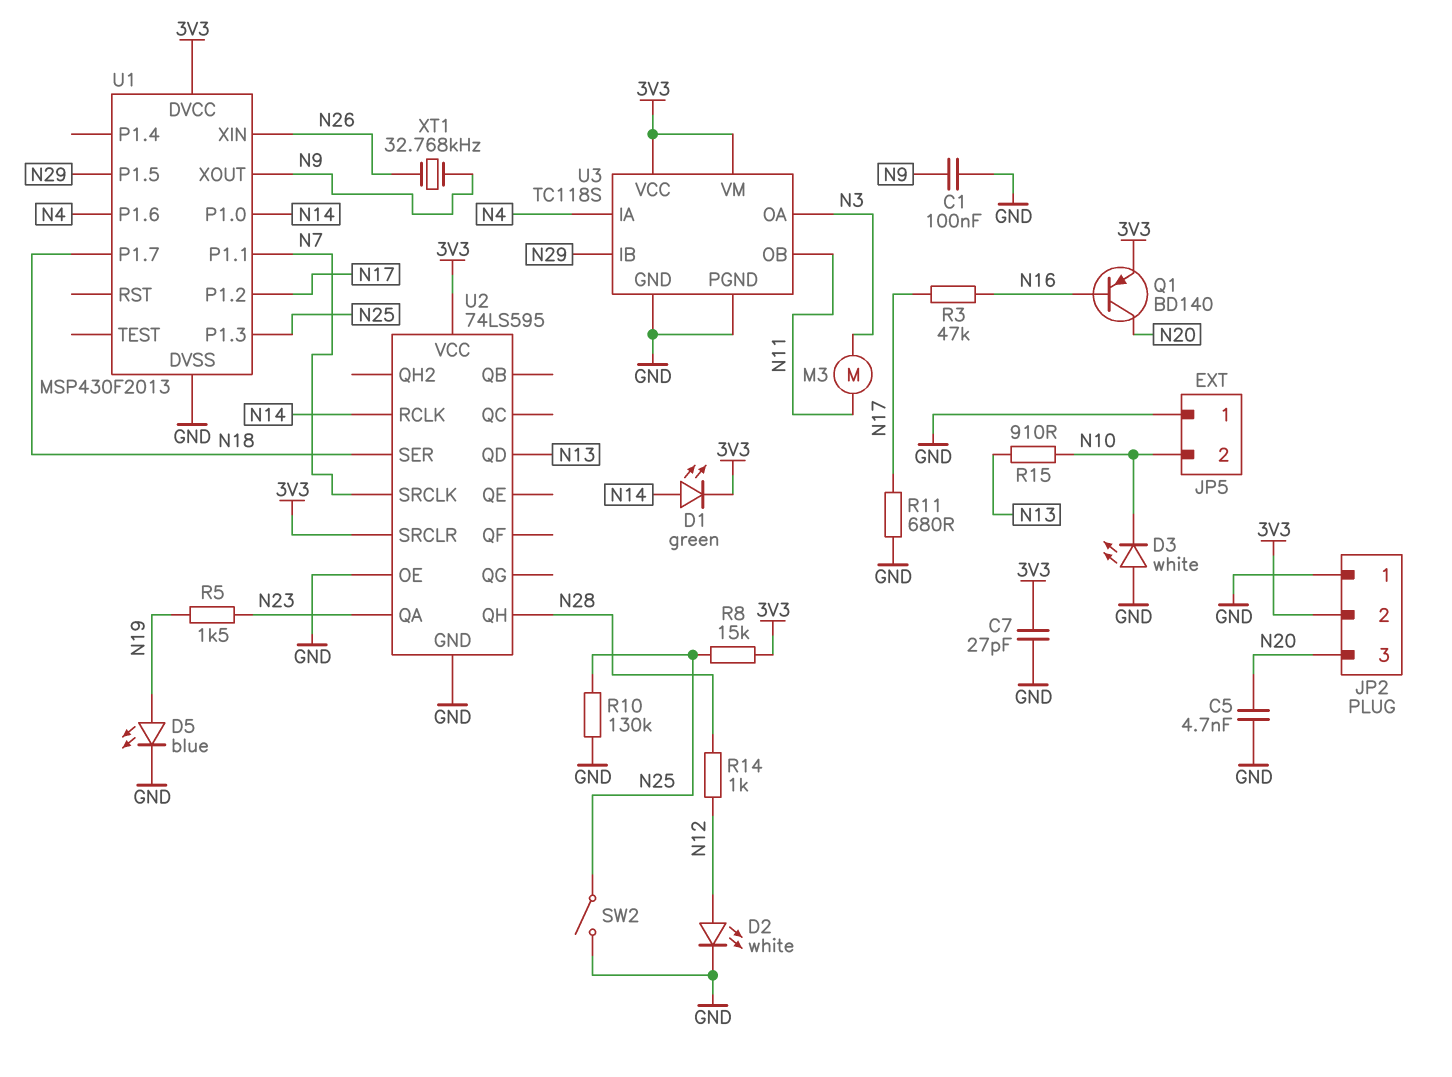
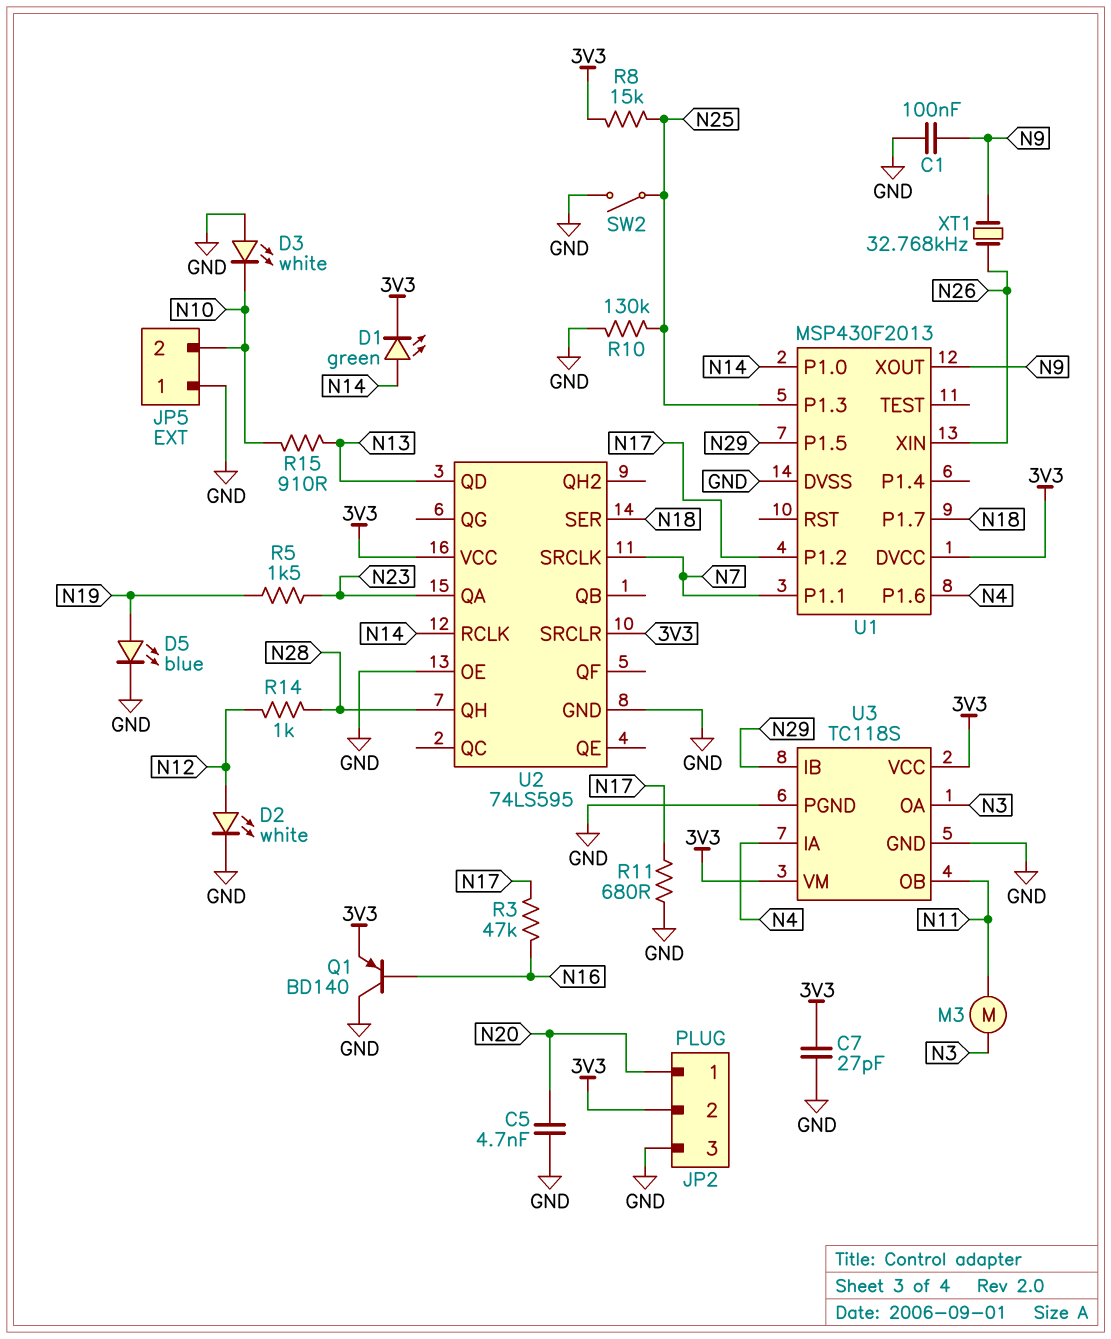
JP2 pin 1: GND -> N20
JP2 pin 3: N20 -> GND
Q1: PNP BD140 (B N16, C N20, E 3V3) -> PNP BD140 (B N16, C GND, E 3V3)

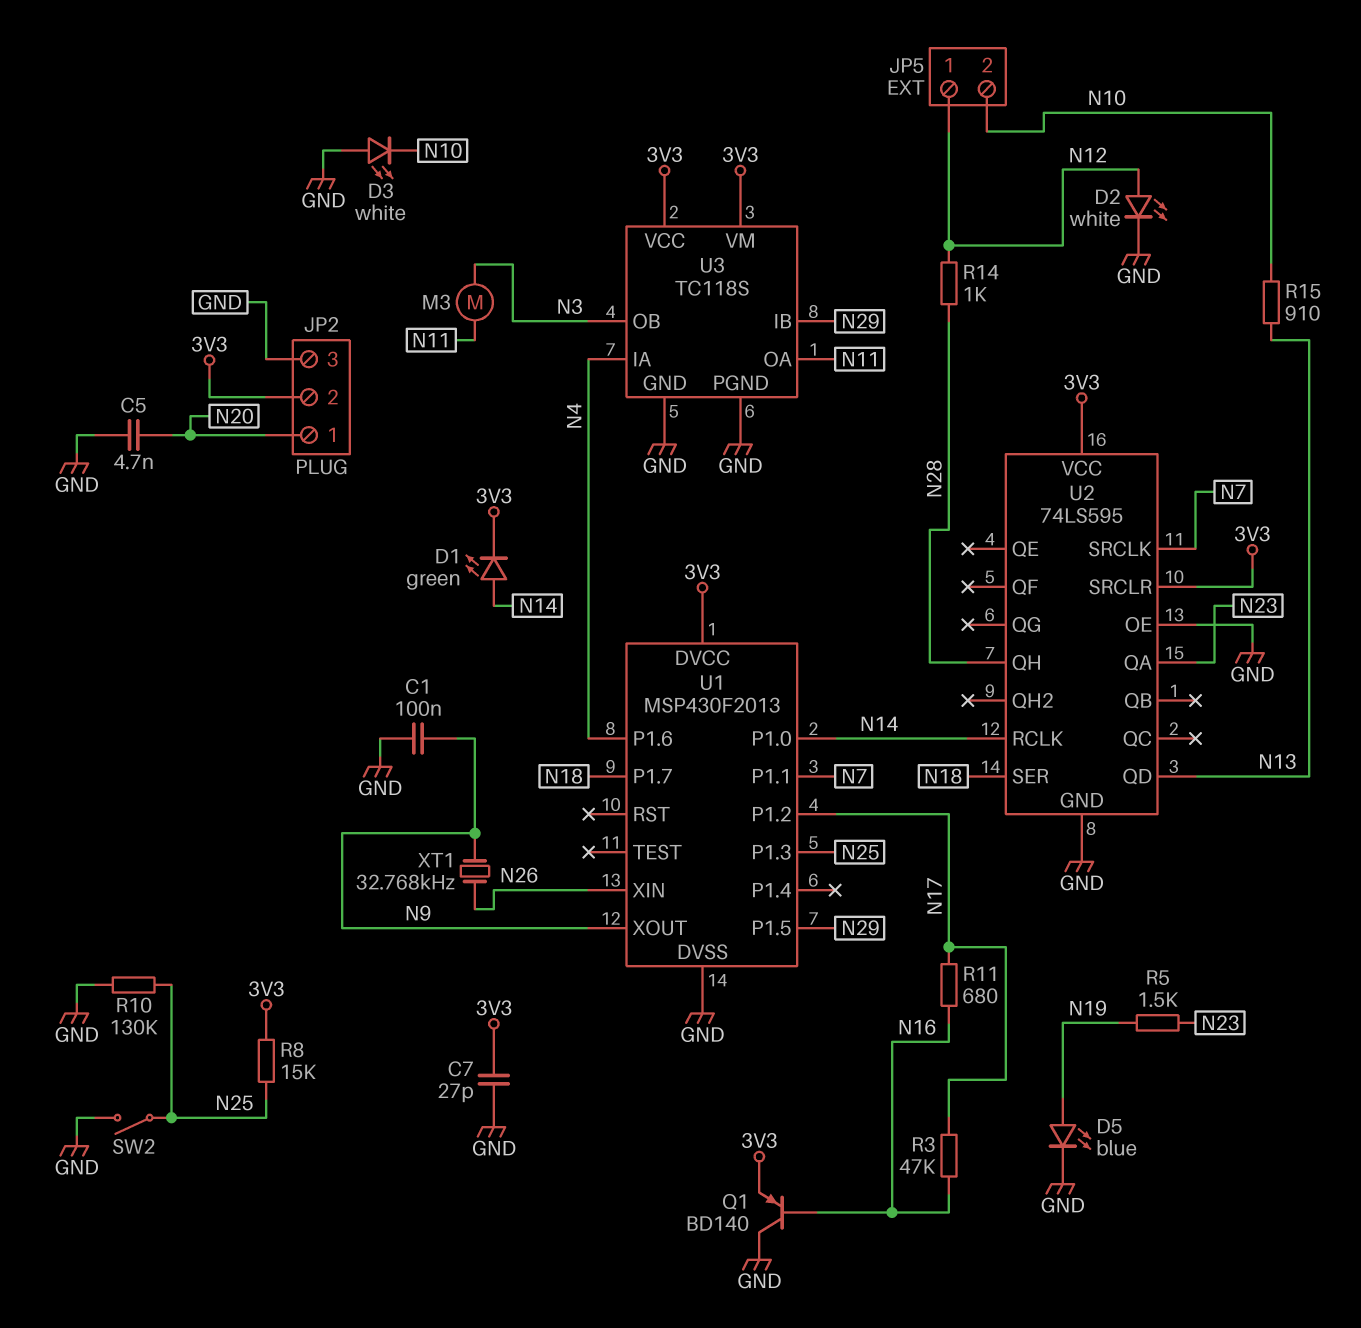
JP5 pin 1: GND -> N12
R11: 680 (GND, N17) -> 680 (N16, N17)
U3 pin OA: N3 -> N11
U3 pin OB: N11 -> N3

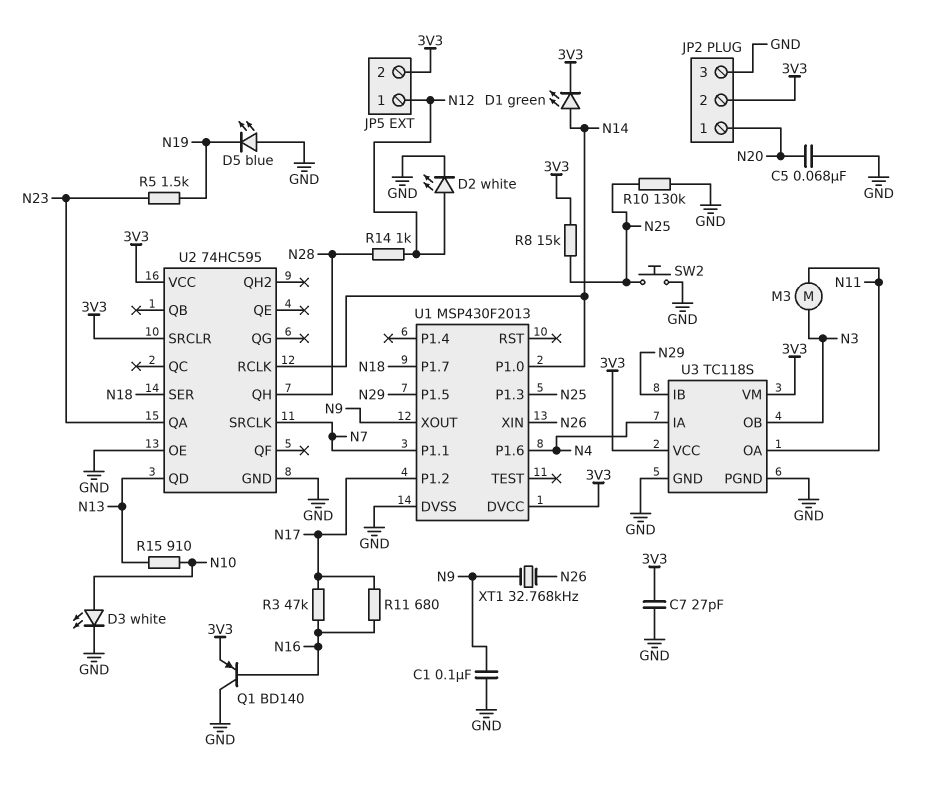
C5: 4.7nF (GND, N20) -> 68nF (GND, N20)
D3: LED white (A GND, K N10) -> LED white (A N10, K GND)
D5: LED blue (A N19, K GND) -> LED blue (A GND, K N19)
JP5 pin 2: N10 -> 3V3
SW2: switch (GND, N25) -> button (GND, N25)
U2: 74LS595 -> 74HC595

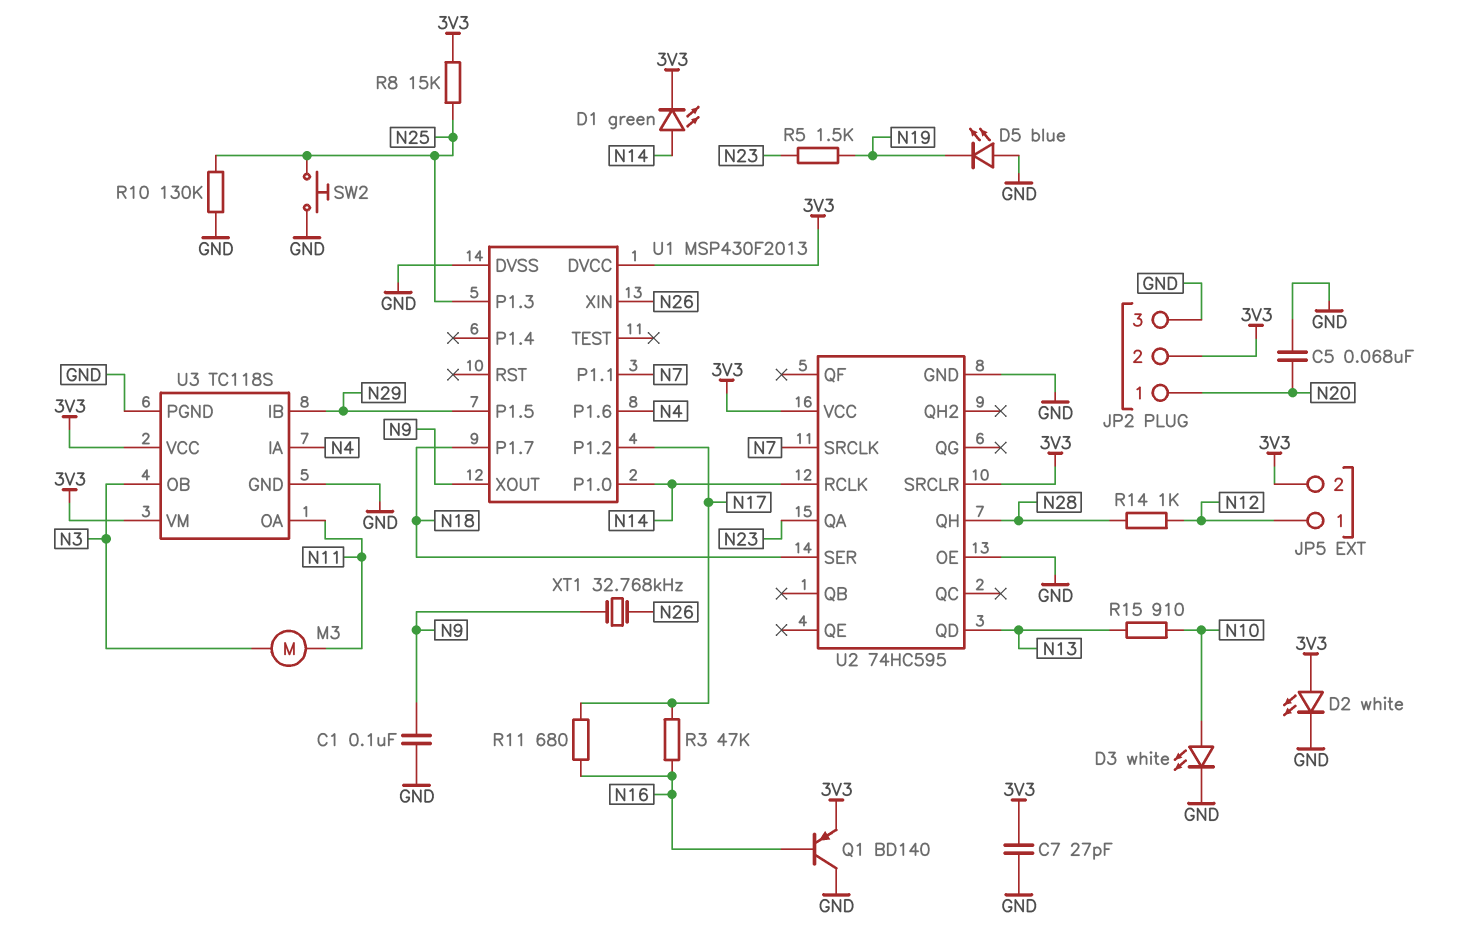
D2: LED white (A N12, K GND) -> LED white (A 3V3, K GND)

